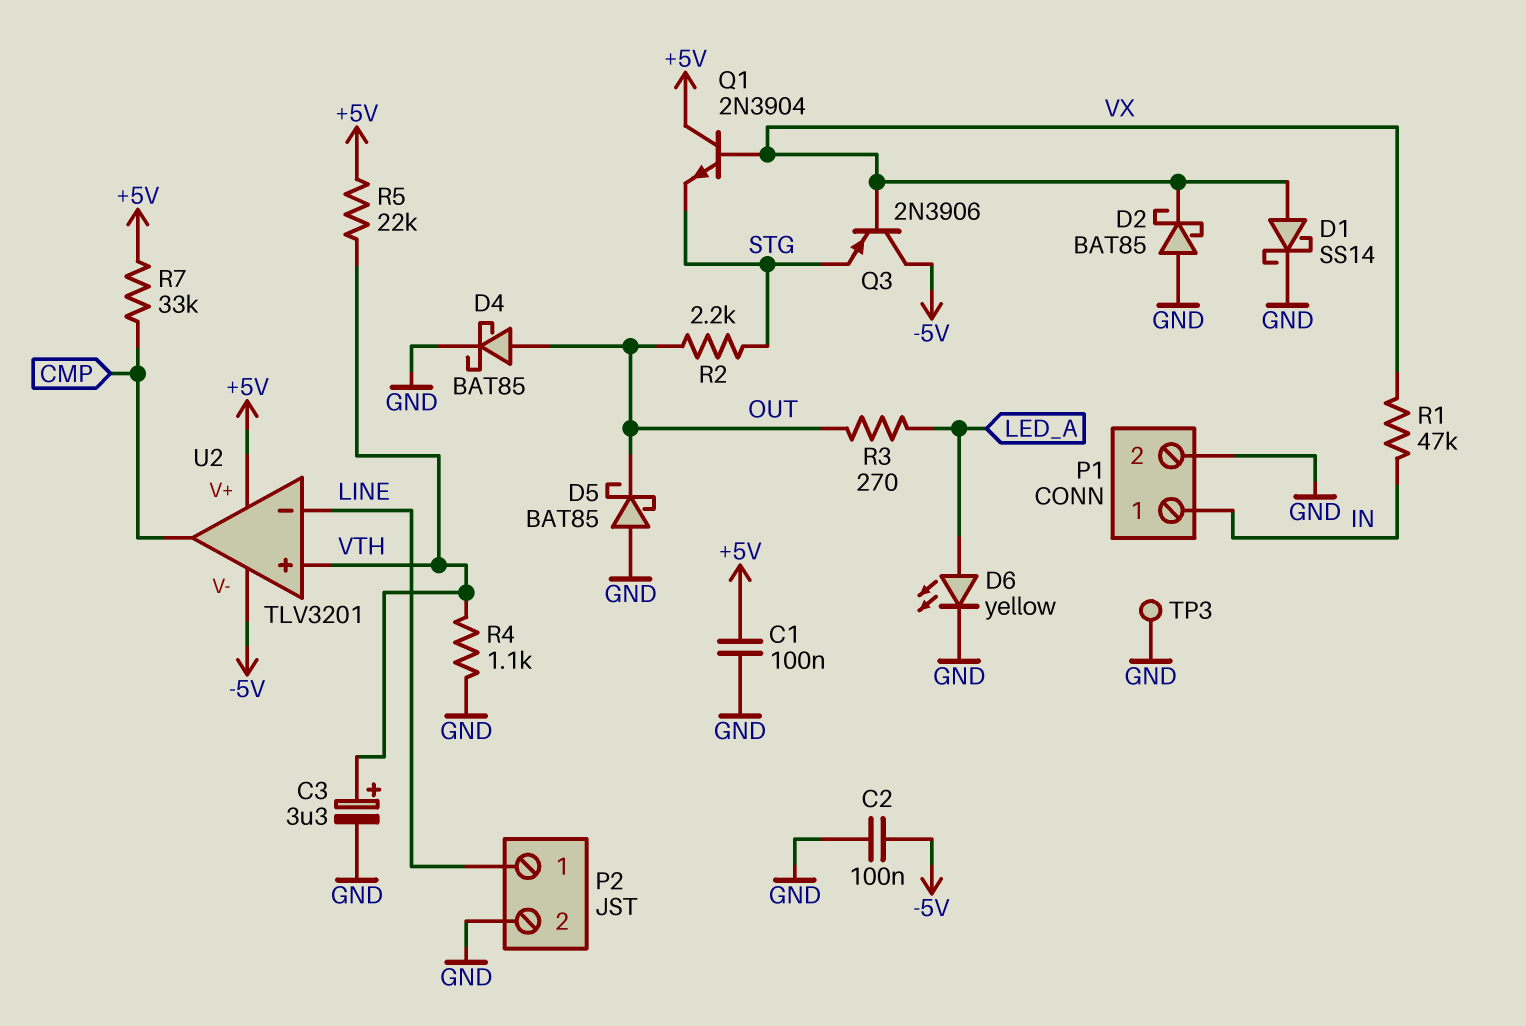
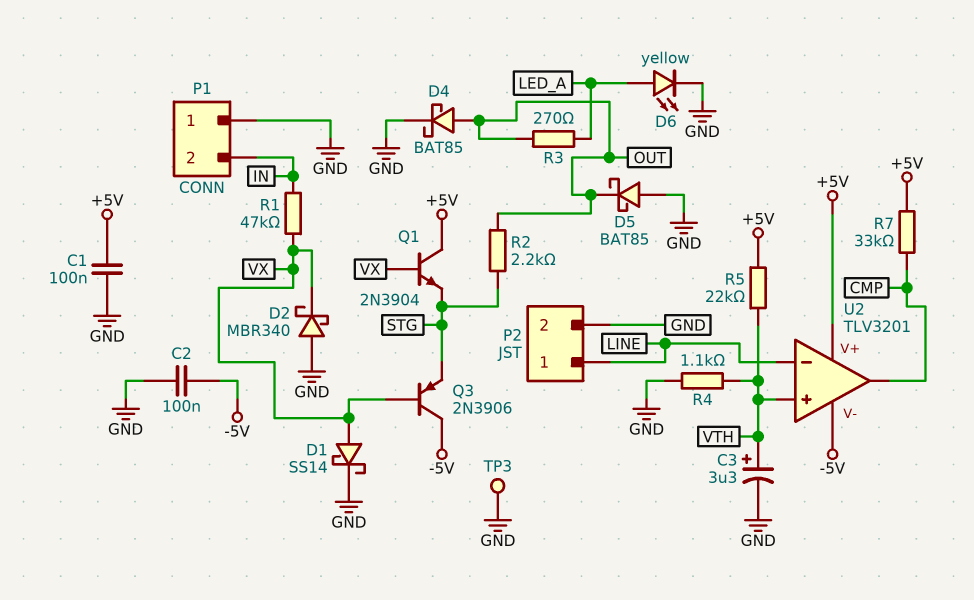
D2: schottky BAT85 (A GND, K VX) -> schottky MBR340 (A GND, K VX)
P1 pin 1: IN -> GND
P1 pin 2: GND -> IN

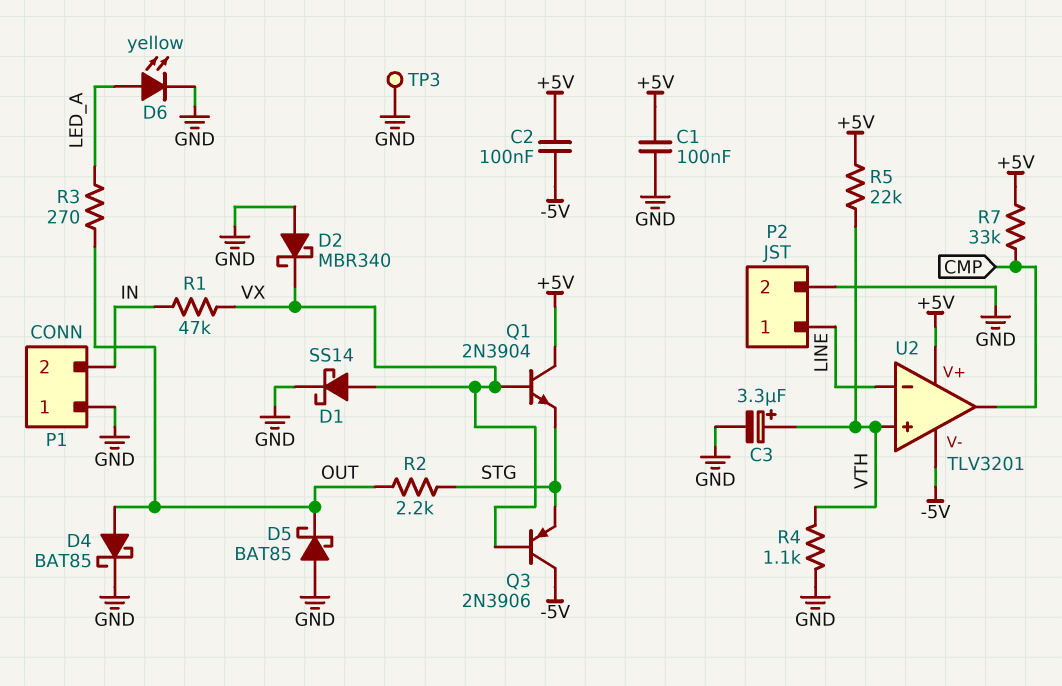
C2: 100nF (-5V, GND) -> 100nF (+5V, -5V)

